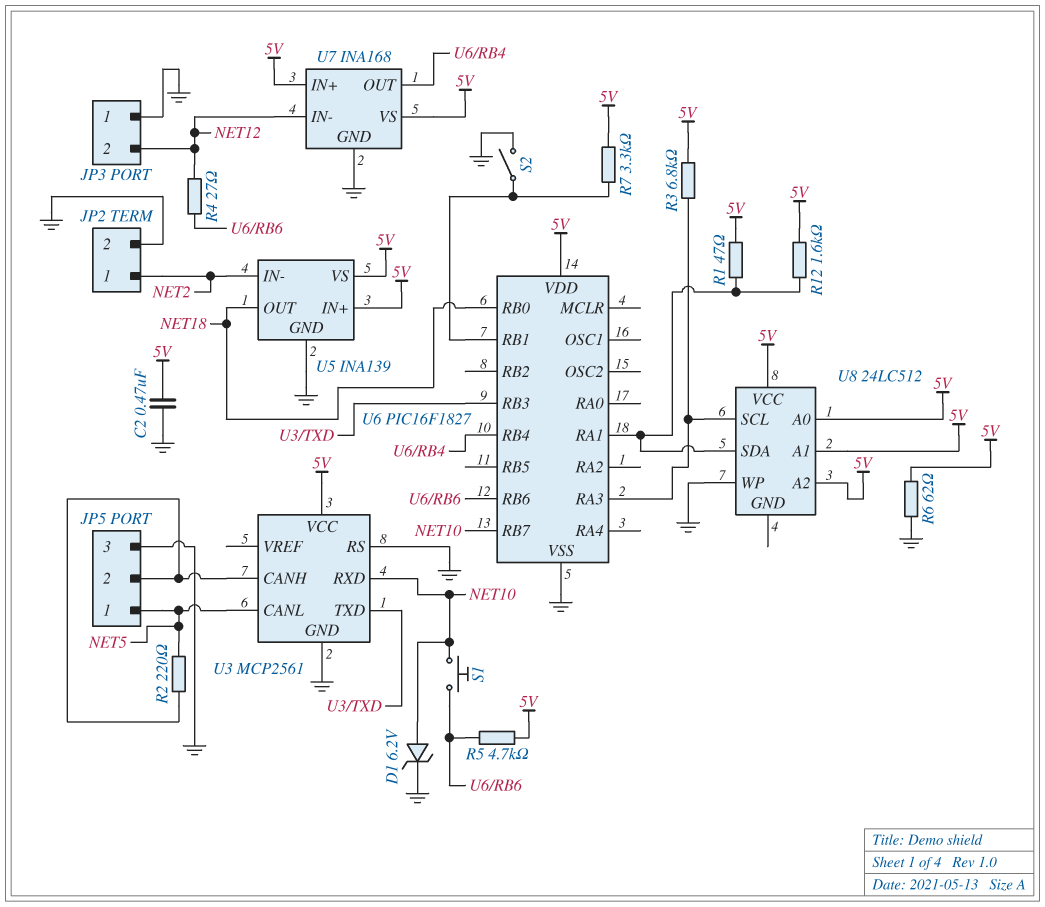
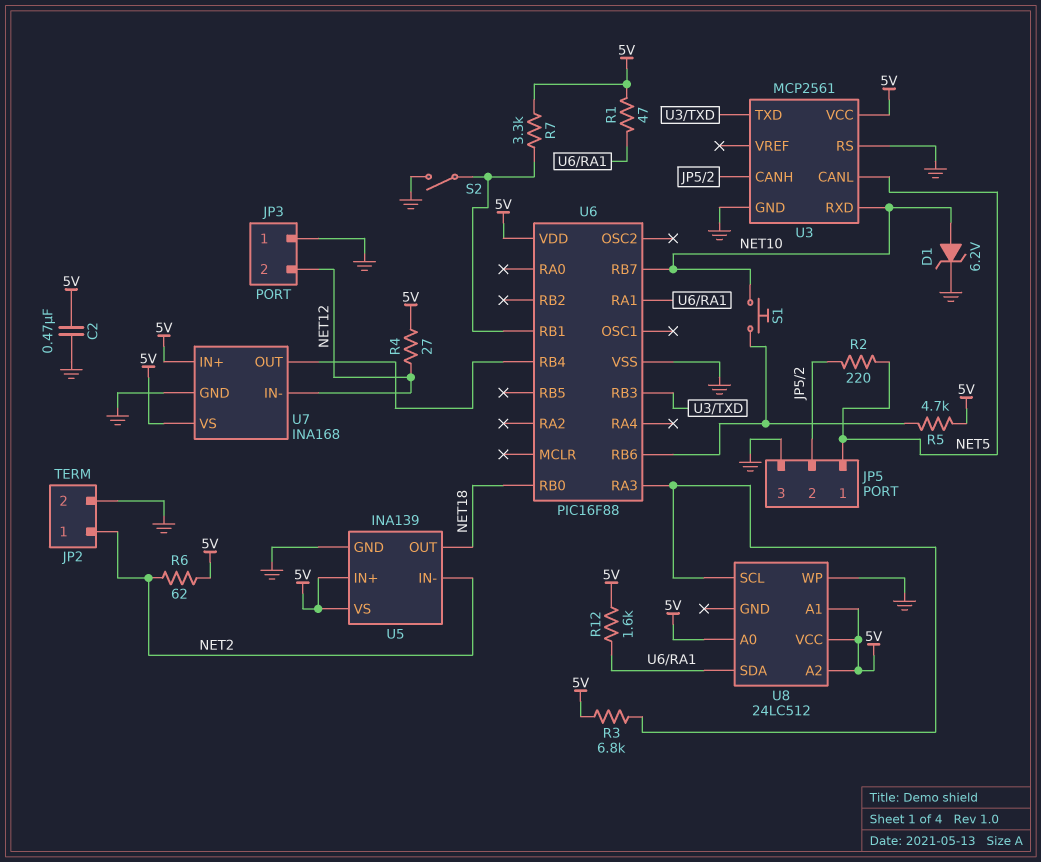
R4: 27 (NET12, U6/RB6) -> 27 (5V, NET12)
R6: 62 (5V, GND) -> 62 (5V, NET2)
U6: PIC16F1827 -> PIC16F88

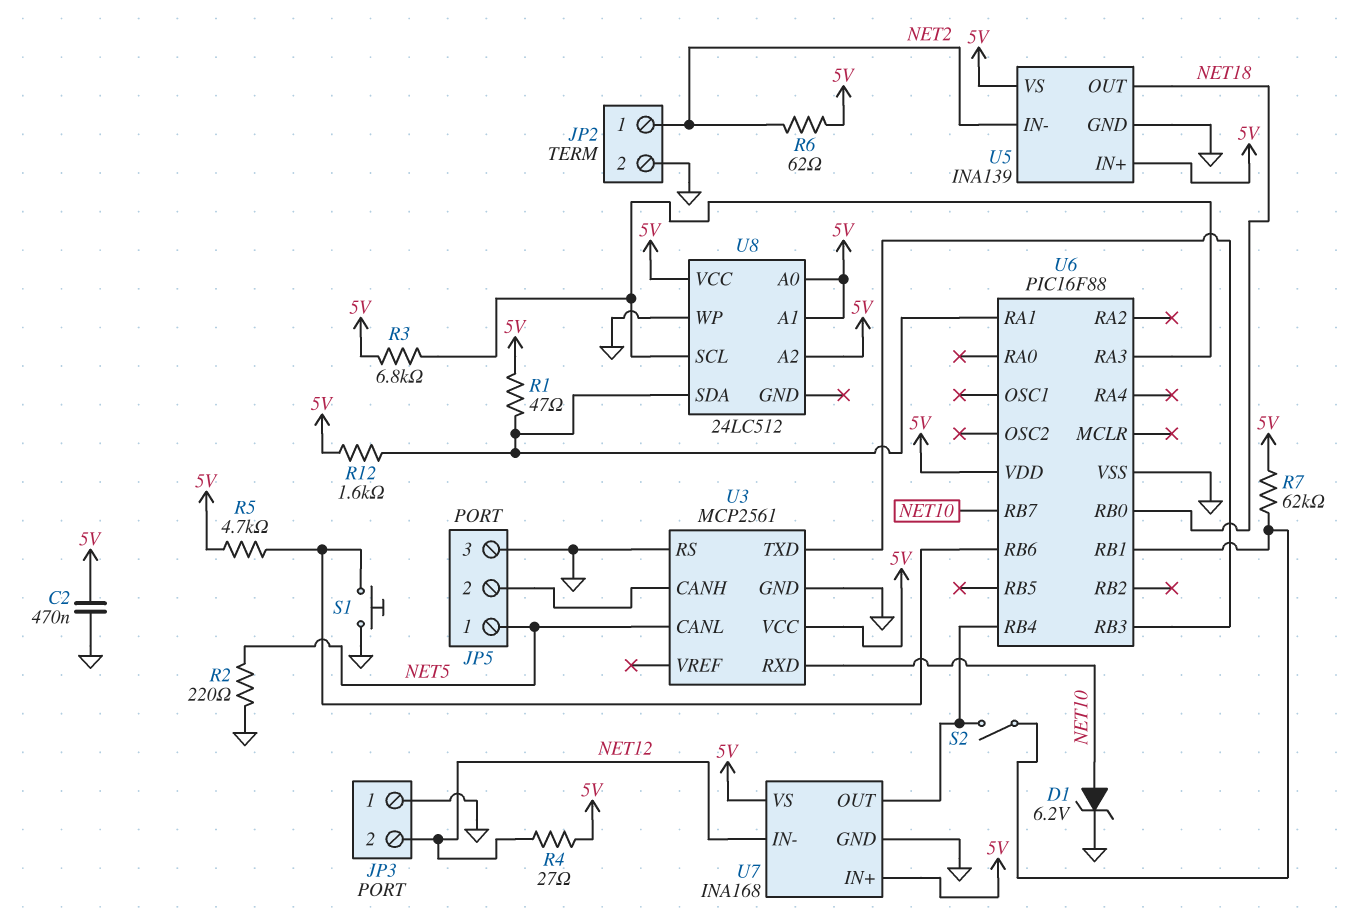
R2: 220 (JP5/2, NET5) -> 220 (GND, NET5)
R7: 3.3k (5V, U6/RB1) -> 62k (5V, U6/RB1)
S1: button (NET10, U6/RB6) -> button (GND, U6/RB6)
S2: switch (GND, U6/RB1) -> switch (U6/RB1, U6/RB4)

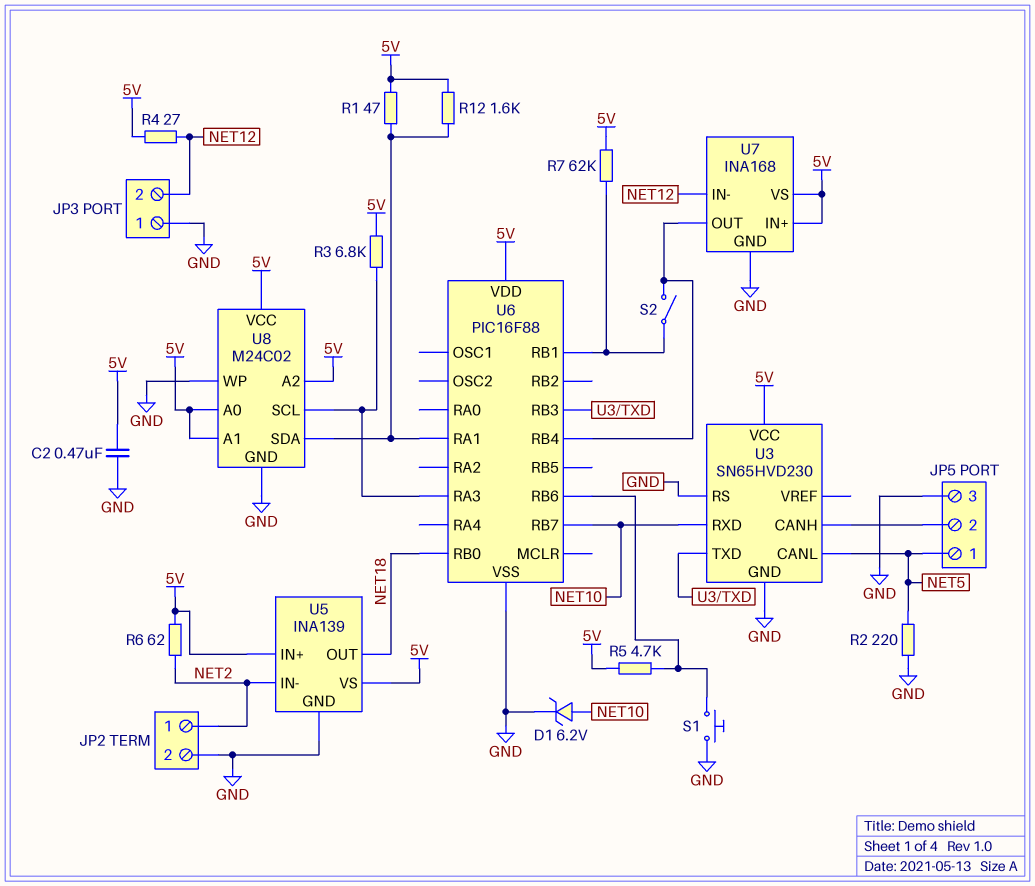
U3: MCP2561 -> SN65HVD230
U8: 24LC512 -> M24C02
U8 pin GND: none -> GND

